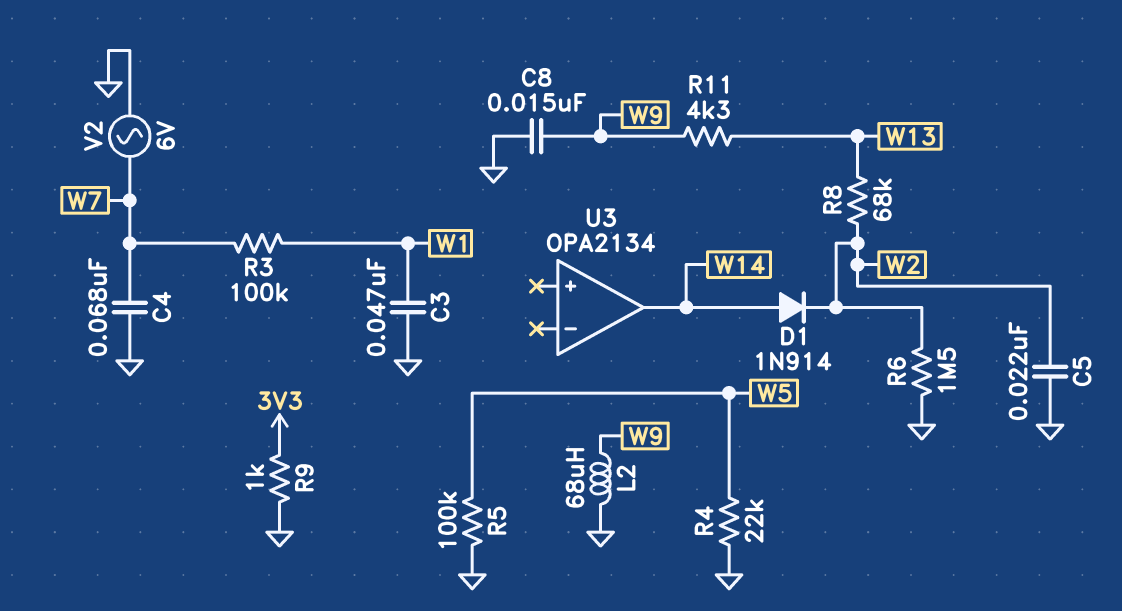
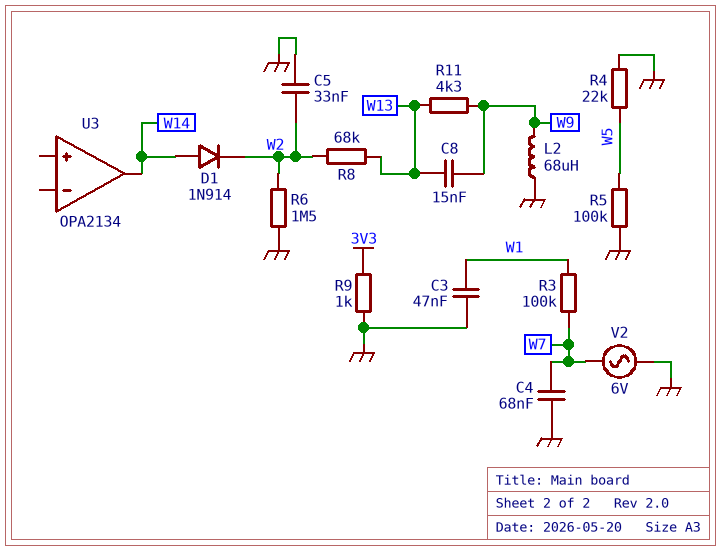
C5: 22nF (GND, W2) -> 33nF (GND, W2)
C8: 15nF (GND, W9) -> 15nF (W9, W13)

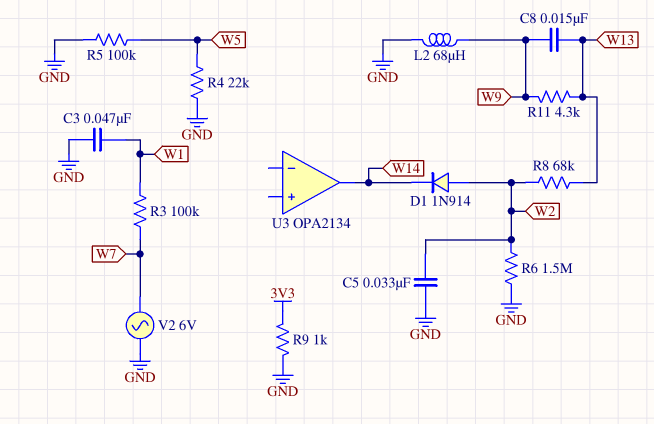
C4: 68nF (GND, W7) -> none
D1: diode 1N914 (A W14, K W2) -> diode 1N914 (A W2, K W14)

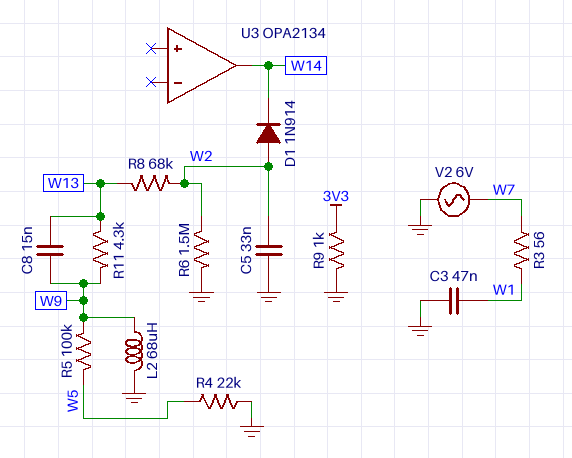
R3: 100k (W1, W7) -> 56 (W1, W7)
R5: 100k (GND, W5) -> 100k (W5, W9)

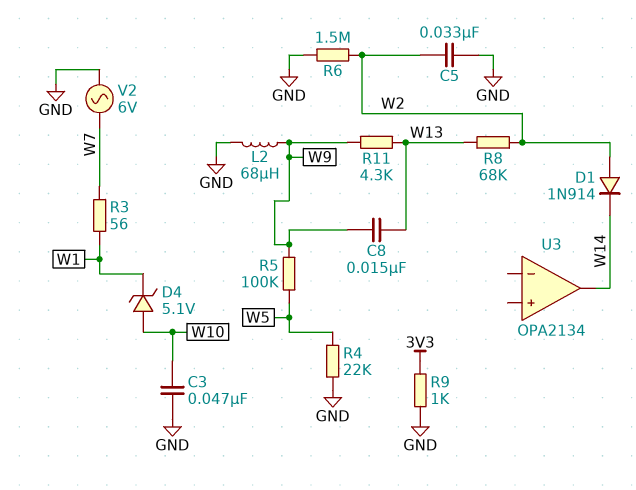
C3: 47nF (GND, W1) -> 47nF (GND, W10)
D4: none -> zener 5.1V (A W10, K W1)

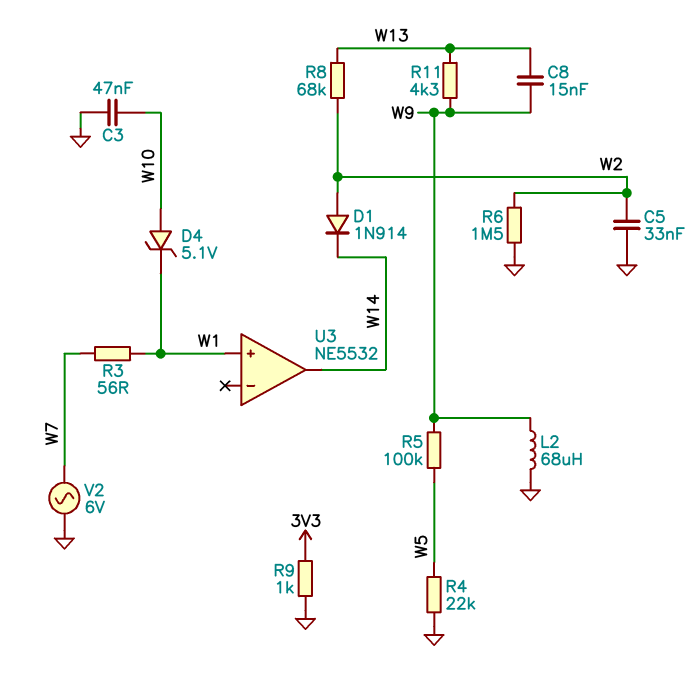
U3: OPA2134 -> NE5532
U3 pin in+: none -> W1

